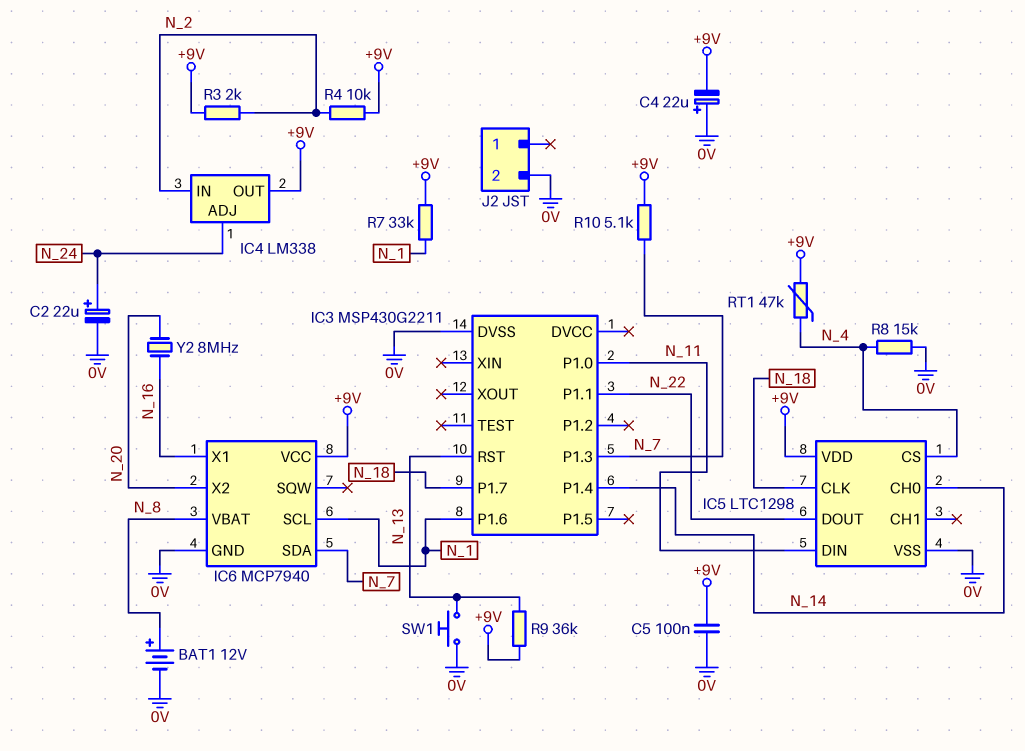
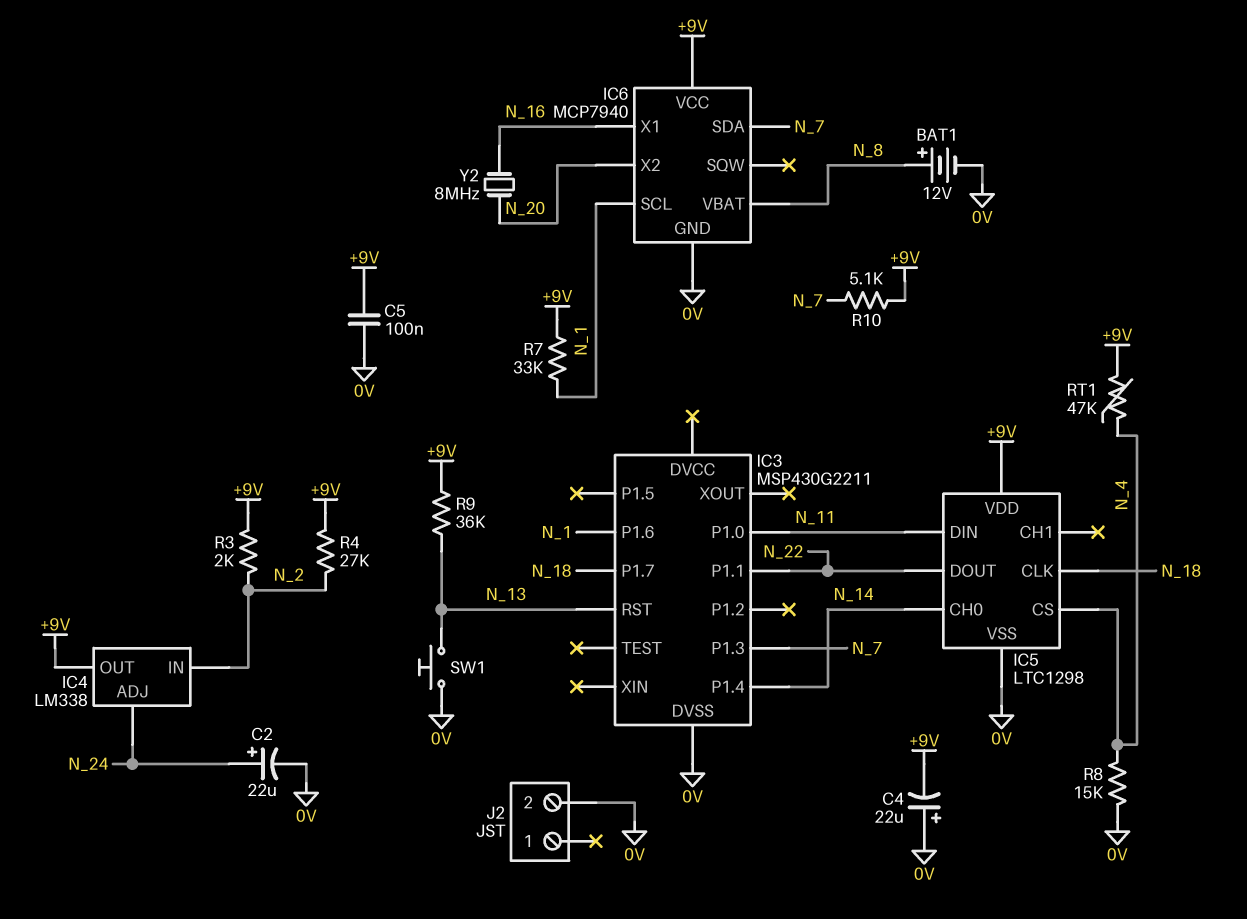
R4: 10k (+9V, N_2) -> 27k (+9V, N_2)

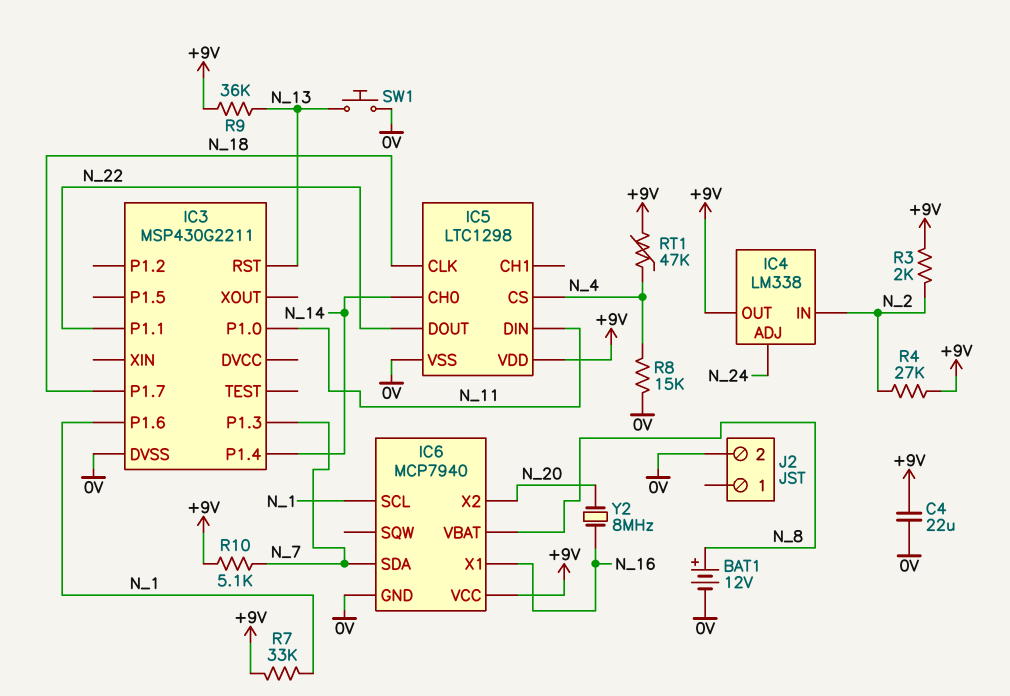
C2: 22uF (plus N_24, minus 0V) -> none
C4: 22uF (plus 0V, minus +9V) -> 22uF (+9V, 0V)
C5: 100nF (+9V, 0V) -> none

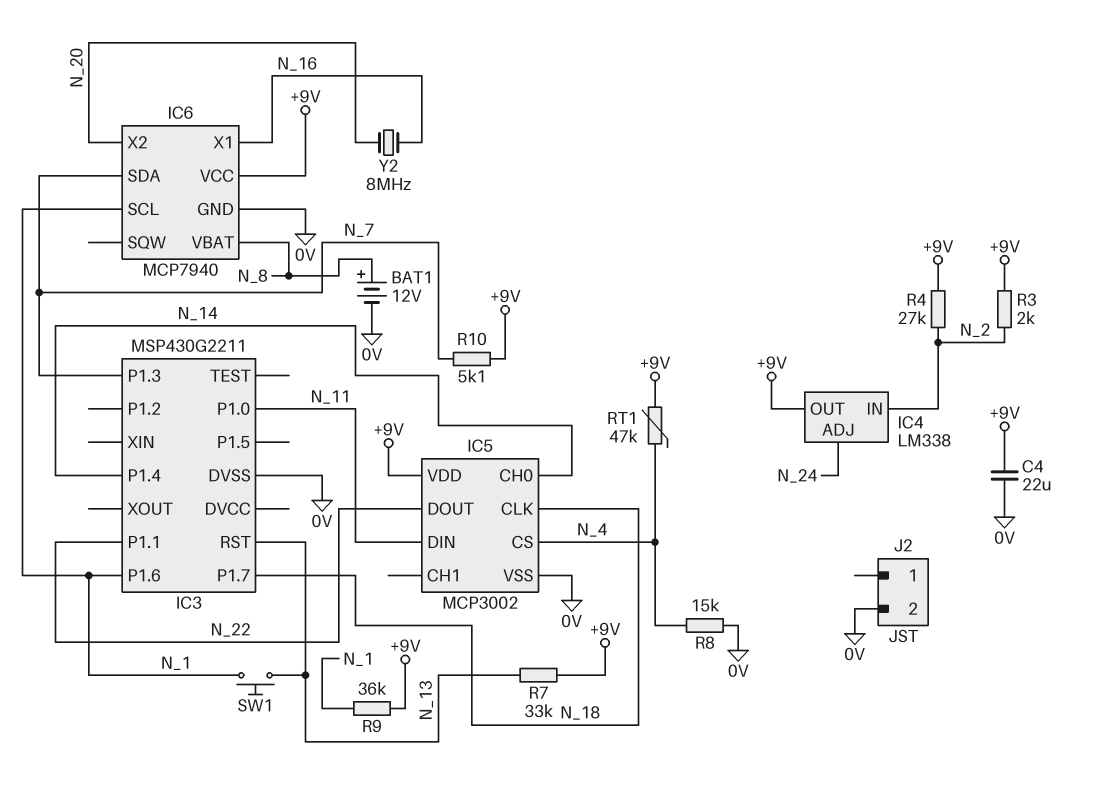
IC5: LTC1298 -> MCP3002
R7: 33k (+9V, N_1) -> 33k (+9V, N_13)
R9: 36k (+9V, N_13) -> 36k (+9V, N_1)
SW1: button (0V, N_13) -> button (N_1, N_13)

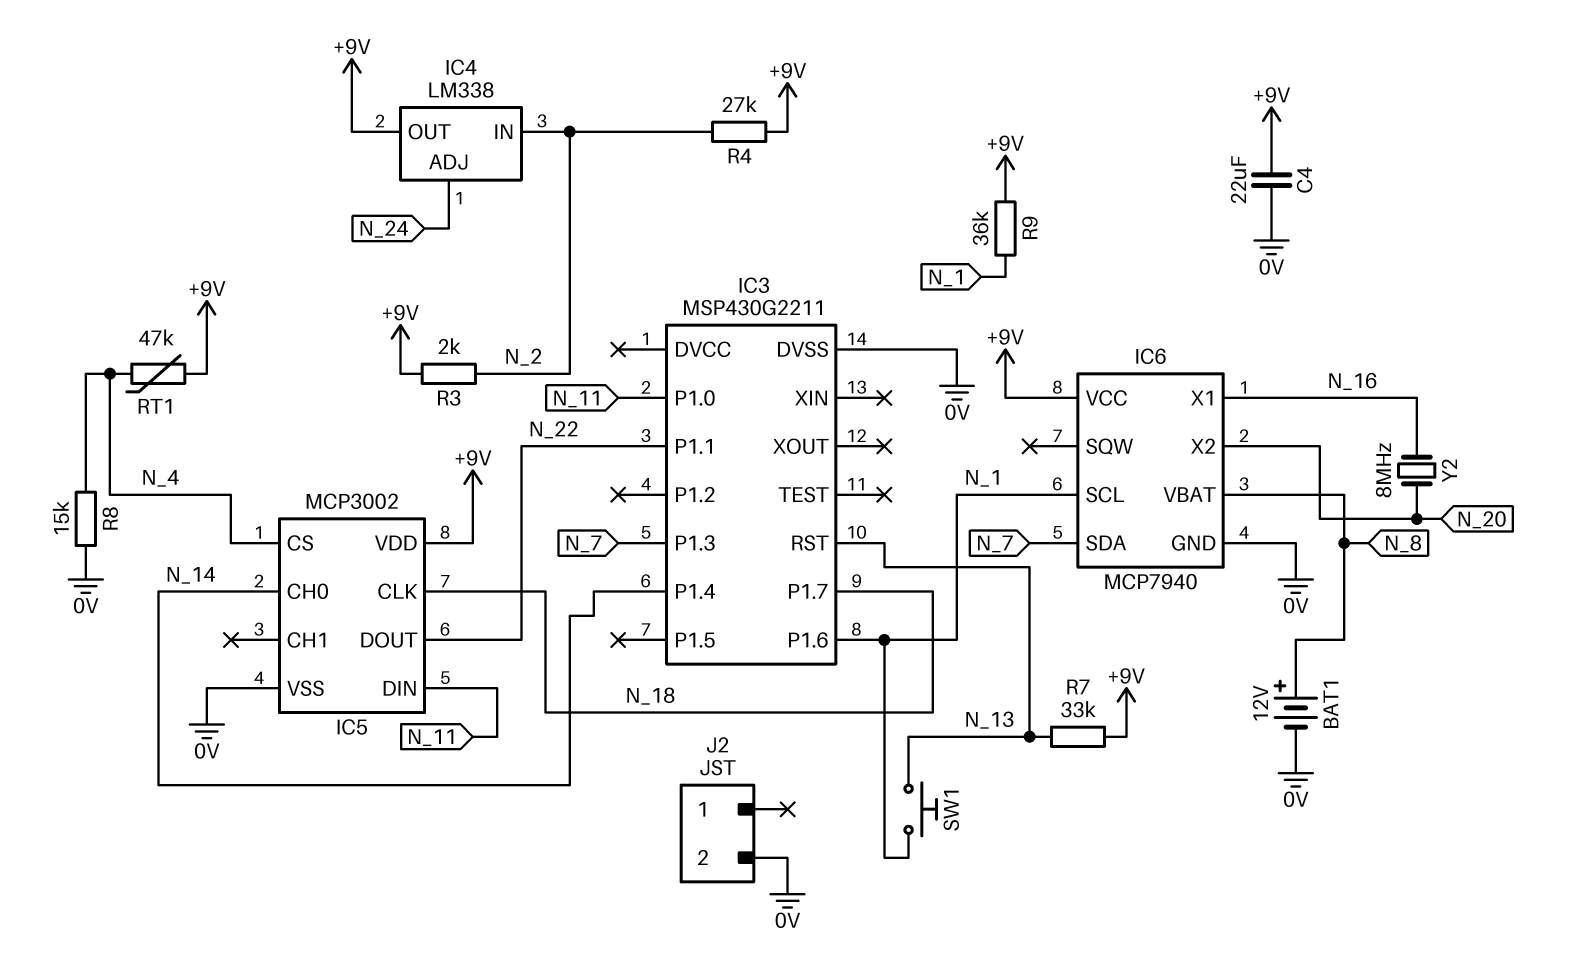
R10: 5.1k (+9V, N_7) -> none

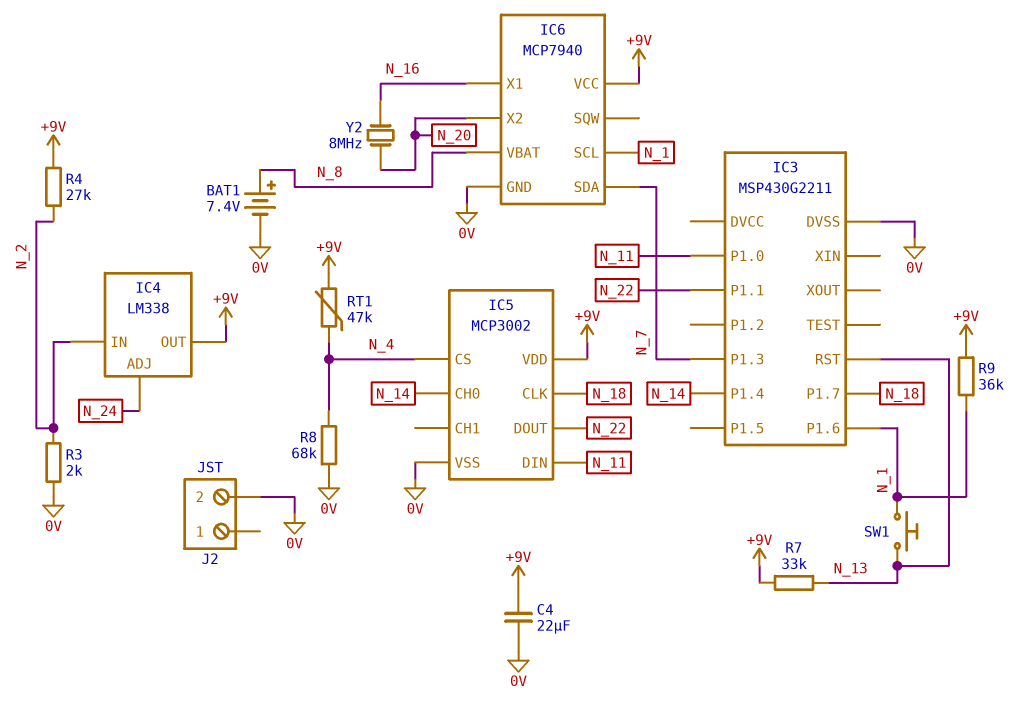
BAT1: 12V (plus N_8, minus 0V) -> 7.4V (plus N_8, minus 0V)
R3: 2k (+9V, N_2) -> 2k (0V, N_2)
R8: 15k (0V, N_4) -> 68k (0V, N_4)

